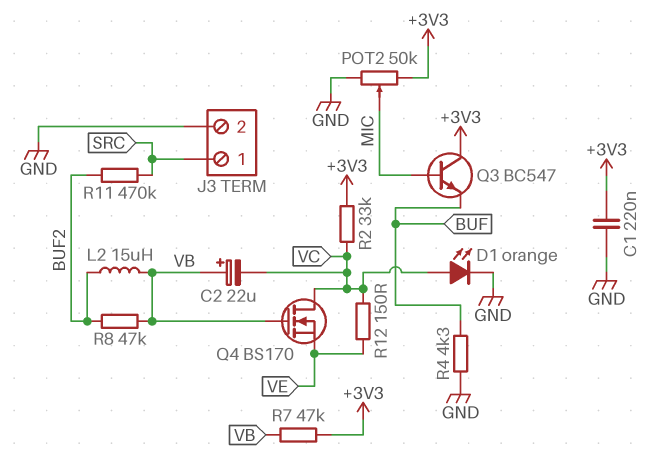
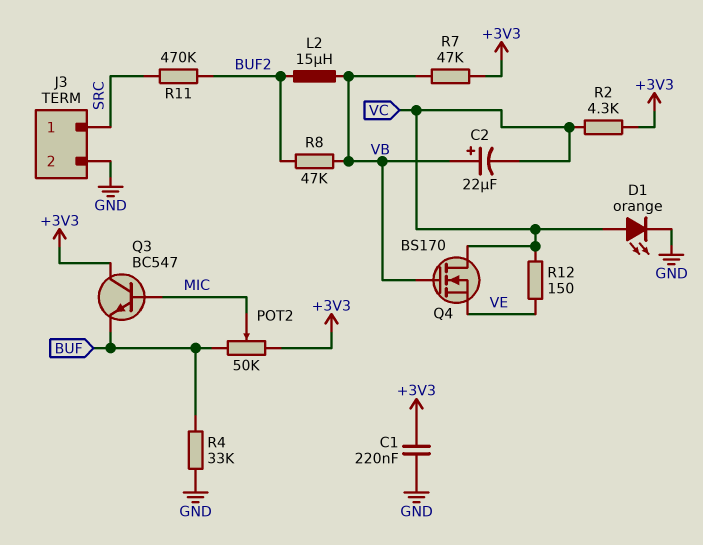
POT2: 50k (+3V3, GND, wiper MIC) -> 50k (+3V3, BUF, wiper MIC)
R2: 33k (+3V3, VC) -> 4.3k (+3V3, VC)
R4: 4.3k (BUF, GND) -> 33k (BUF, GND)

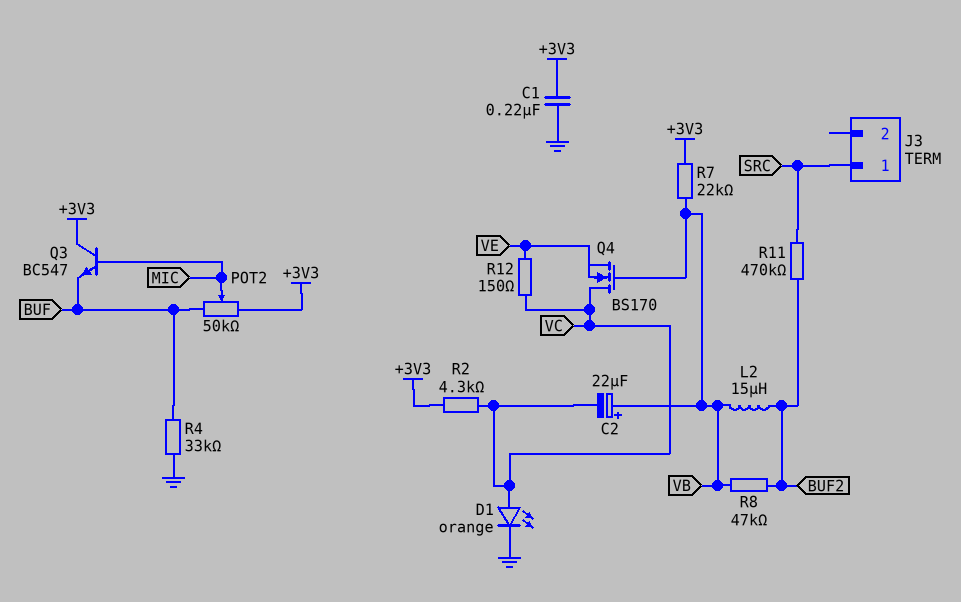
J3 pin 2: GND -> none
R7: 47k (+3V3, VB) -> 22k (+3V3, VB)

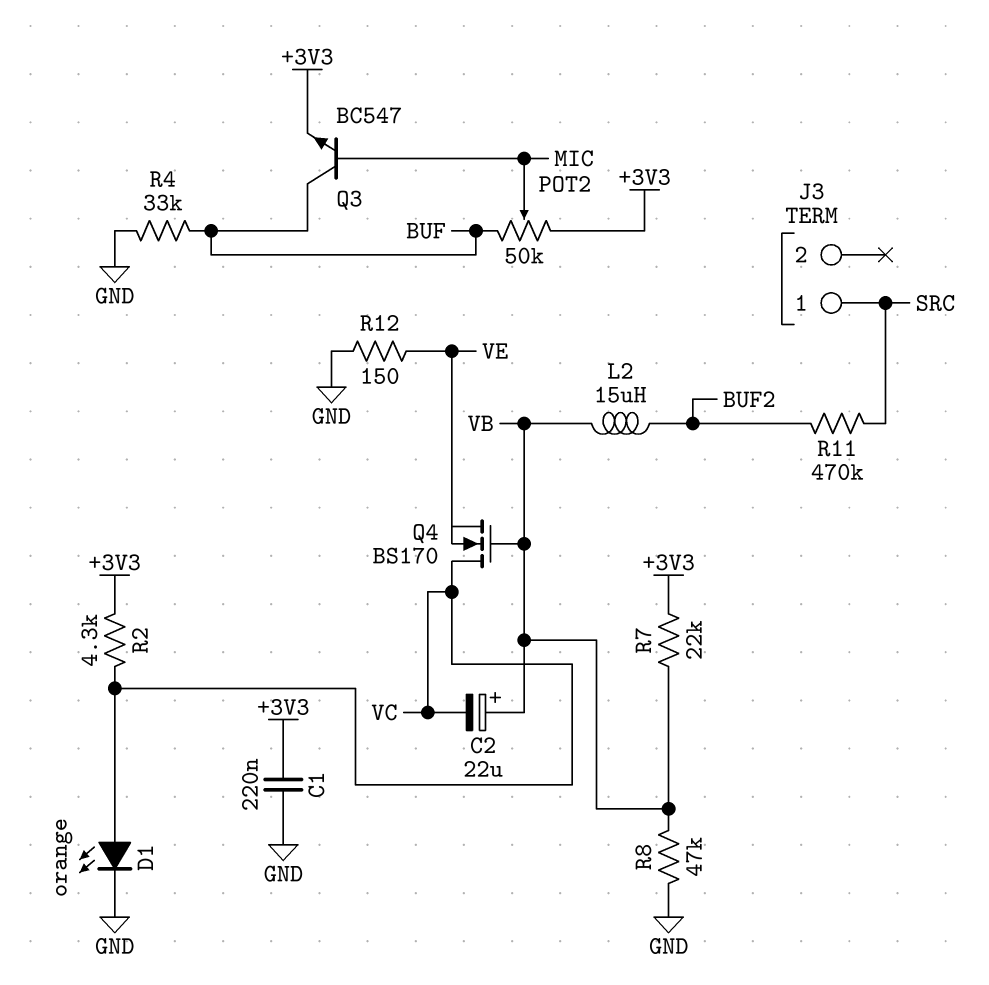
Q3: NPN BC547 (B MIC, C +3V3, E BUF) -> NPN BC547 (B MIC, C BUF, E +3V3)
R8: 47k (BUF2, VB) -> 47k (GND, VB)
R12: 150 (VC, VE) -> 150 (GND, VE)

